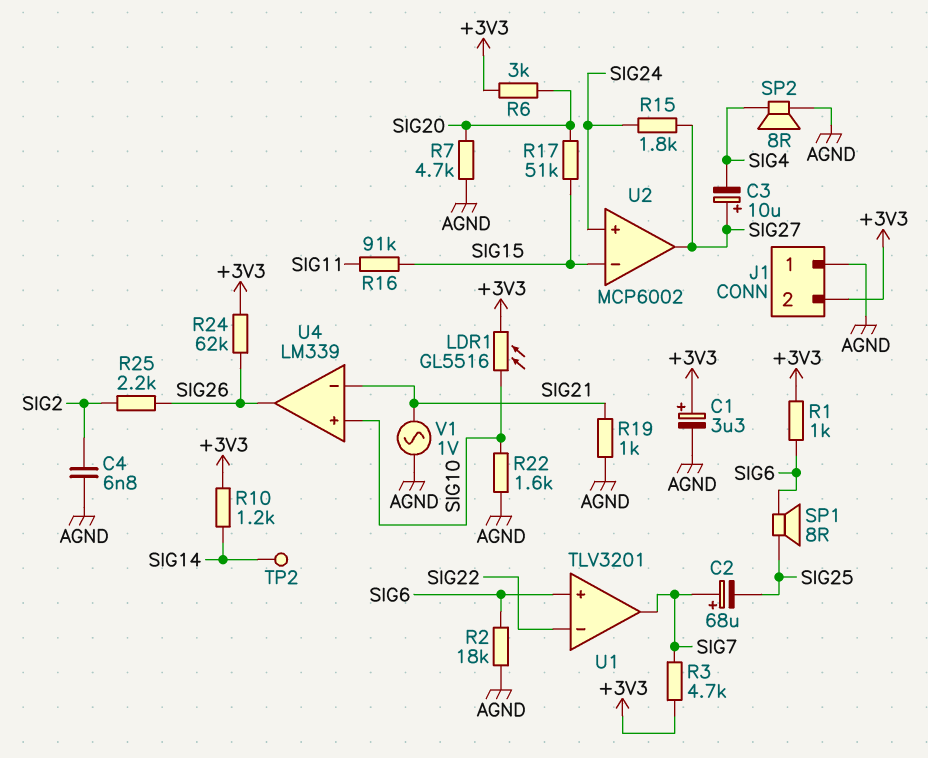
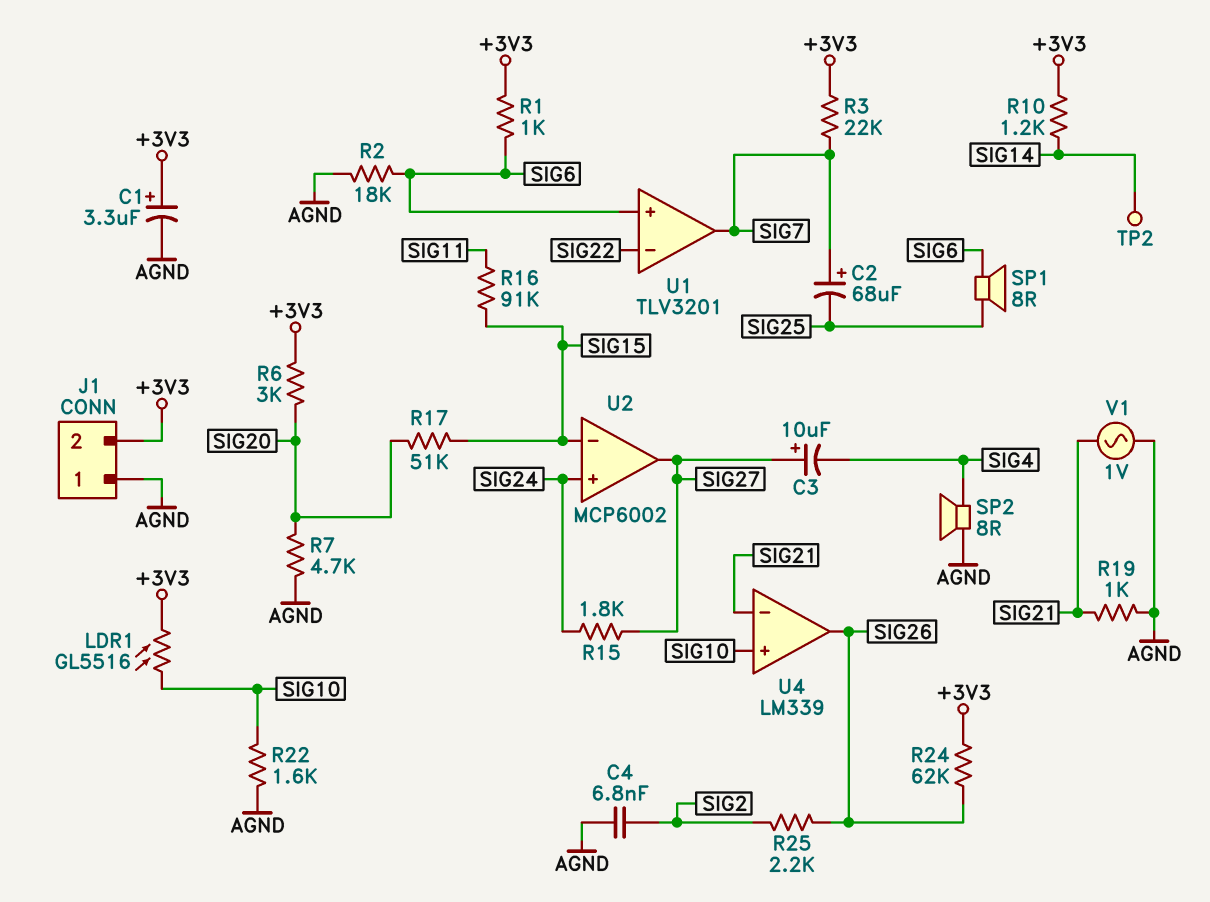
R3: 4.7k (+3V3, SIG7) -> 22k (+3V3, SIG7)

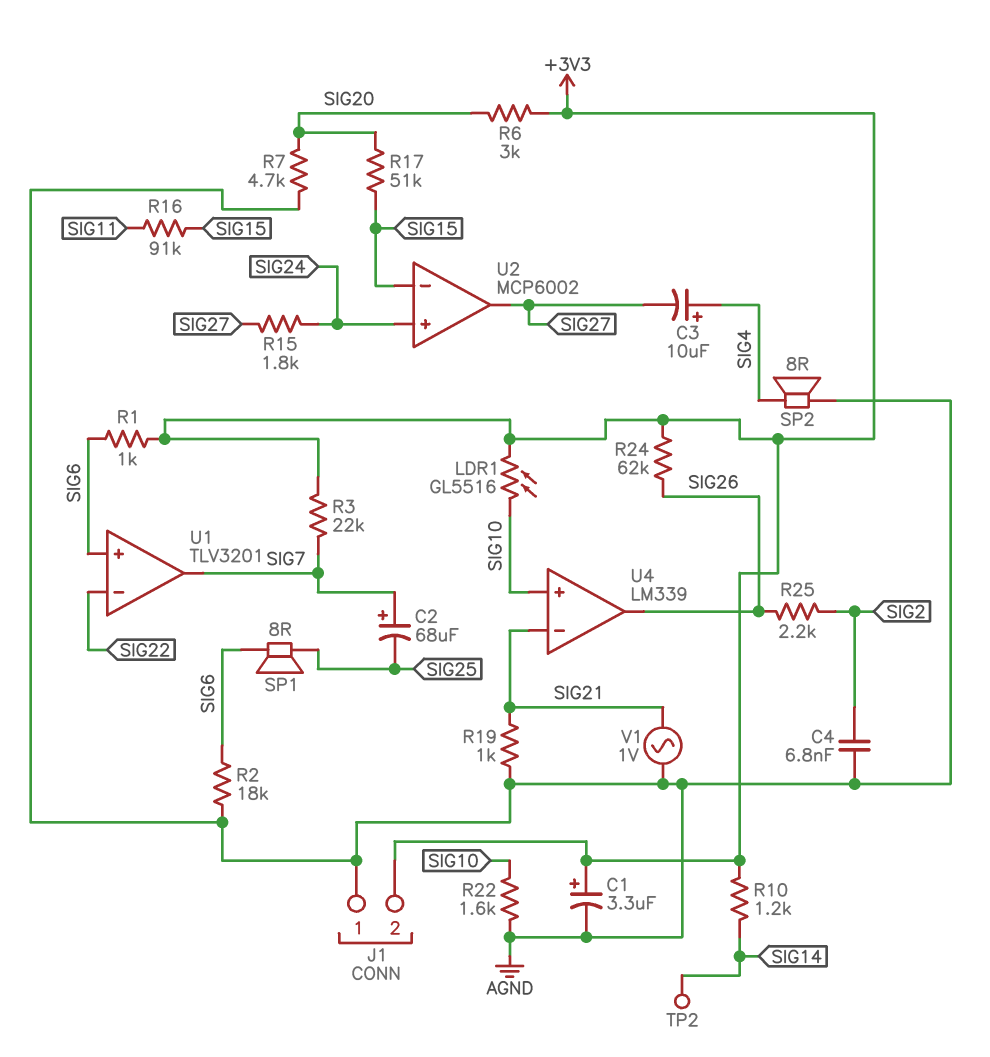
C3: 10uF (plus SIG27, minus SIG4) -> 10uF (plus SIG4, minus SIG27)

